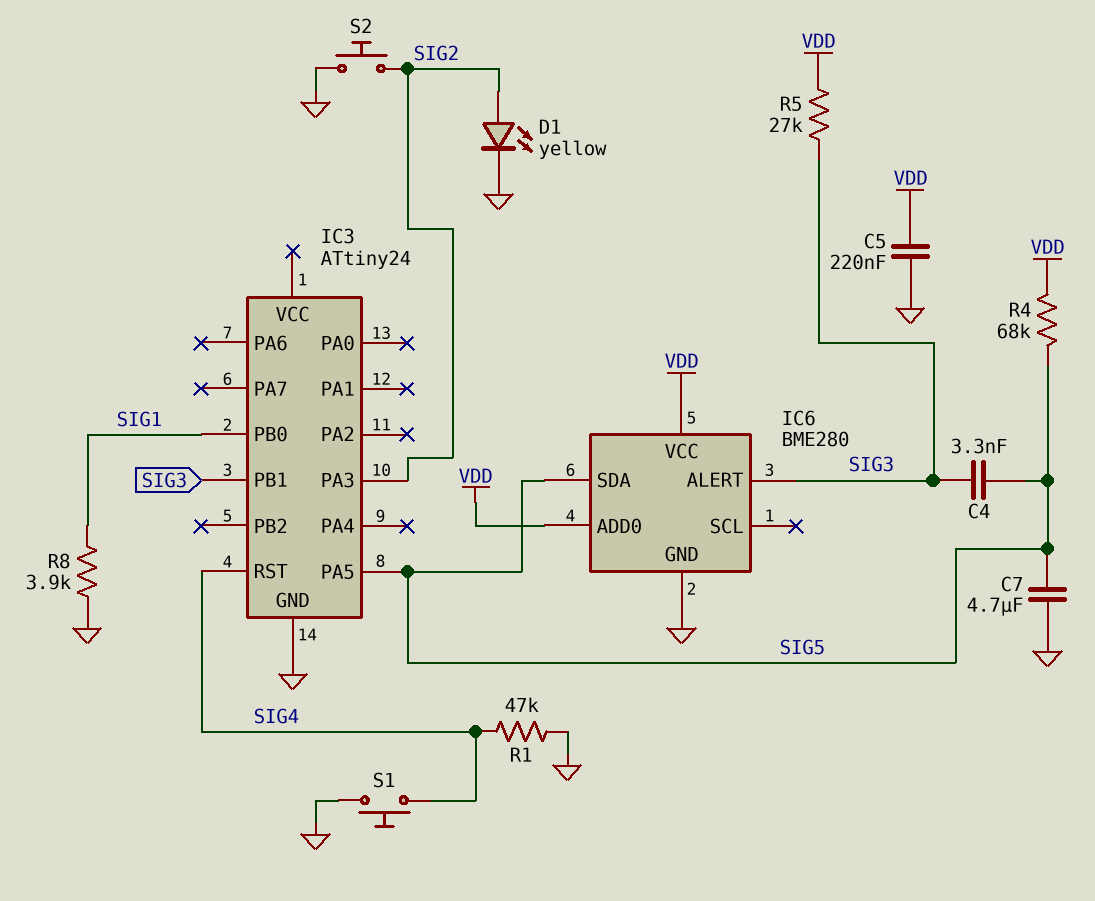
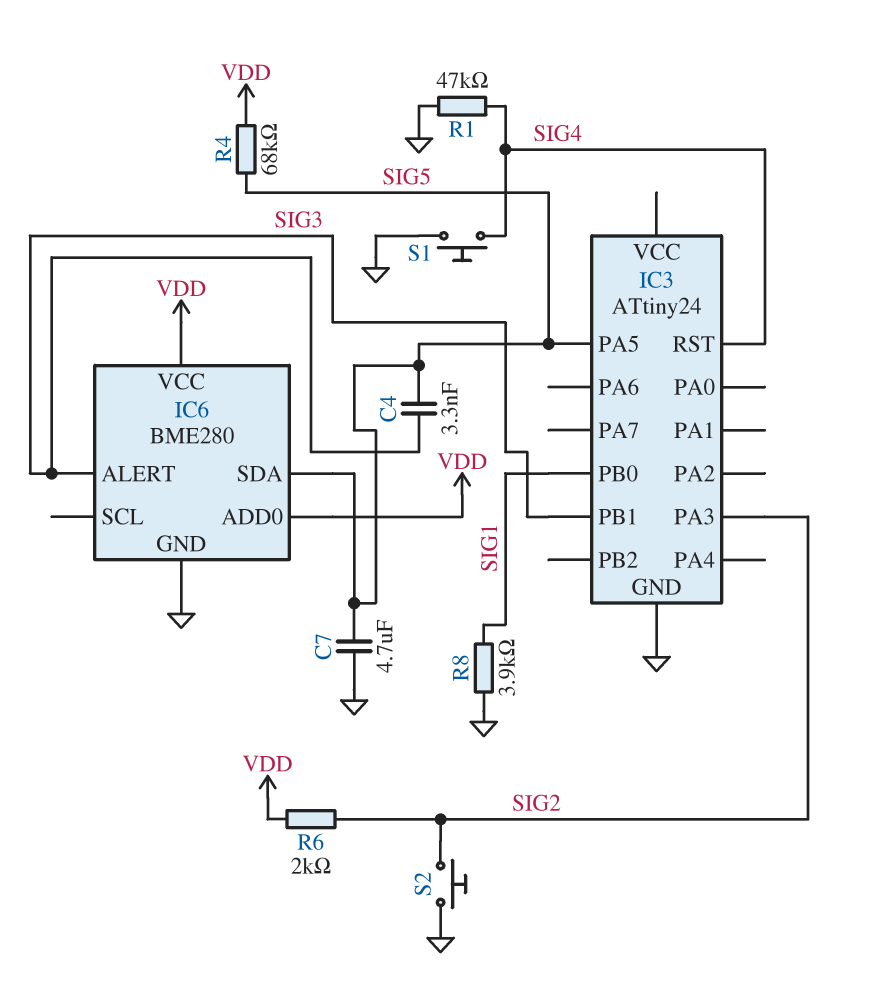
C5: 220nF (GND, VDD) -> none
D1: LED yellow (A SIG2, K GND) -> none
R5: 27k (SIG3, VDD) -> none
R6: none -> 2k (SIG2, VDD)

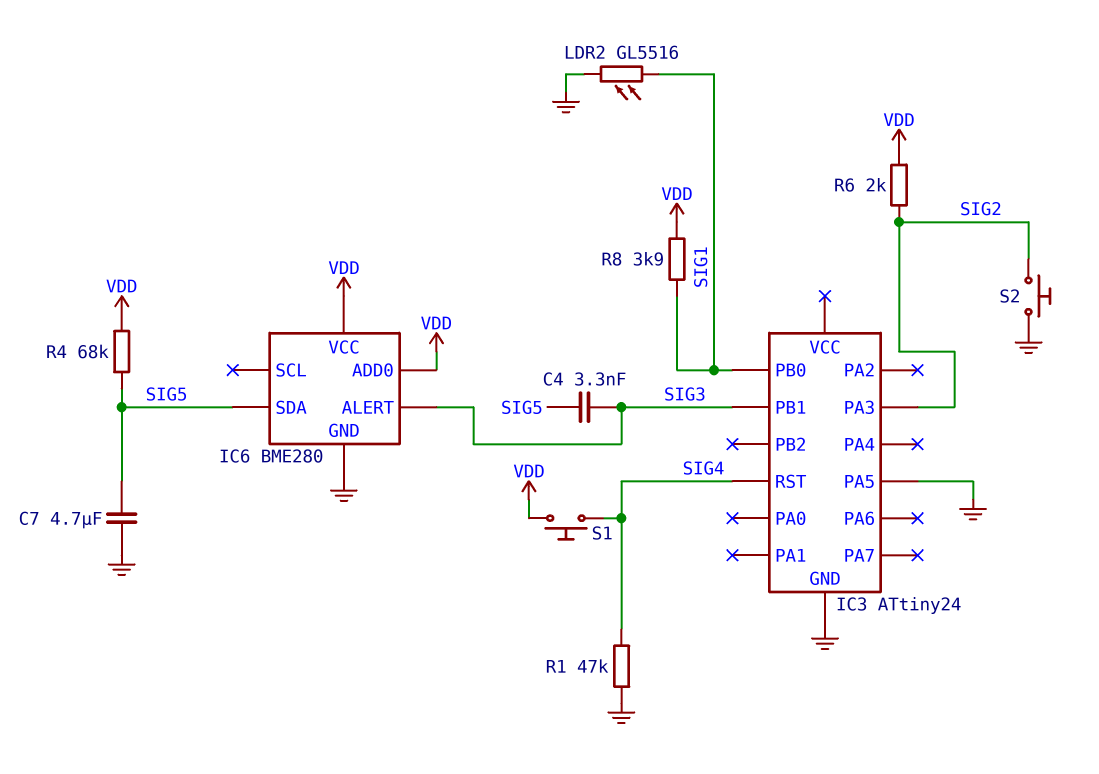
IC3 pin PA5: SIG5 -> GND
LDR2: none -> GL5516 (GND, SIG1)
R8: 3.9k (GND, SIG1) -> 3.9k (SIG1, VDD)
S1: button (GND, SIG4) -> button (SIG4, VDD)

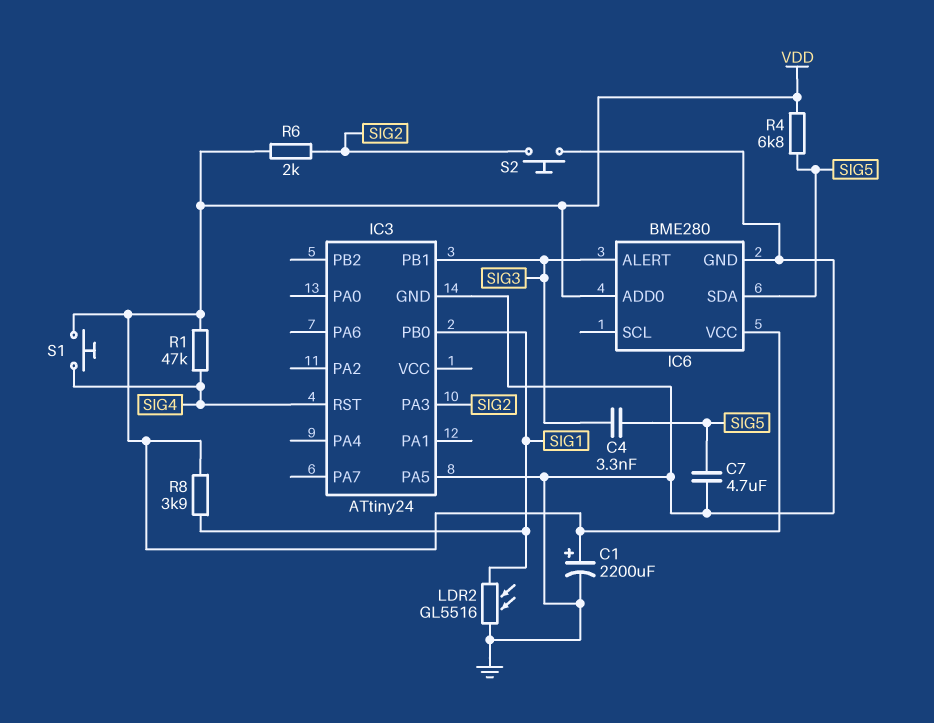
C1: none -> 2200uF (plus VDD, minus GND)
R1: 47k (GND, SIG4) -> 47k (SIG4, VDD)
R4: 68k (SIG5, VDD) -> 6.8k (SIG5, VDD)

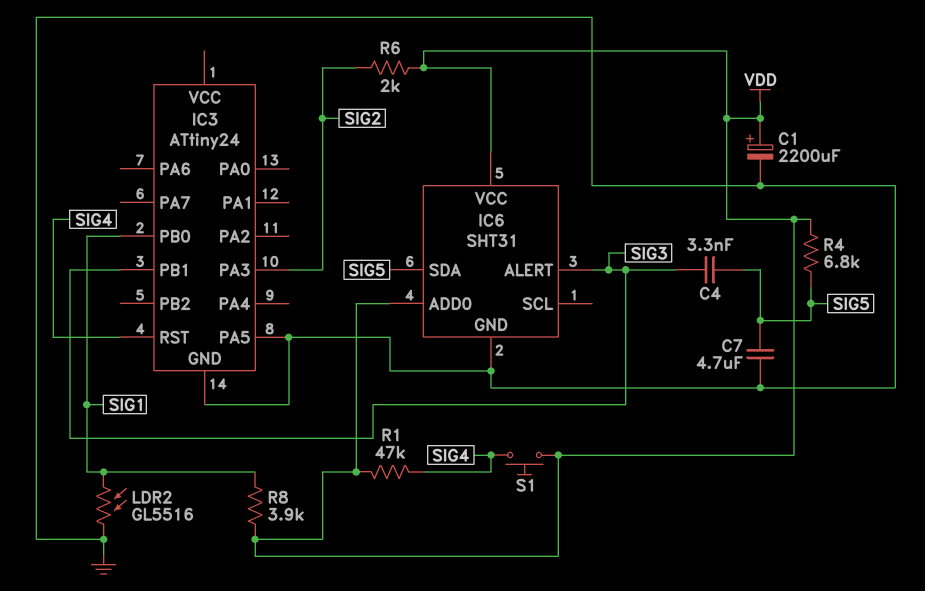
IC6: BME280 -> SHT31
S2: button (GND, SIG2) -> none

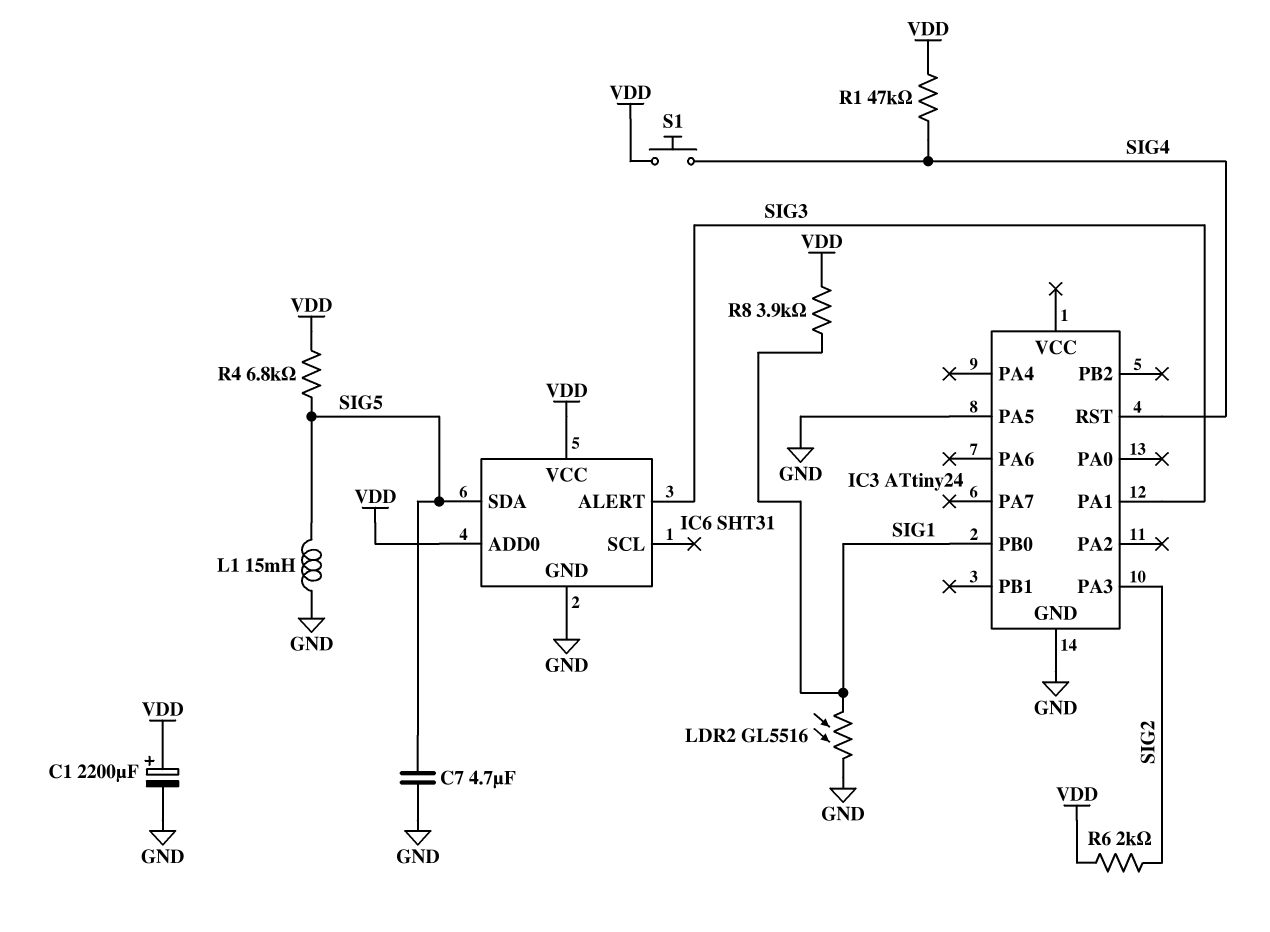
C4: 3.3nF (SIG3, SIG5) -> none
IC3 pin PA1: none -> SIG3
IC3 pin PB1: SIG3 -> none
L1: none -> 15mH (GND, SIG5)

